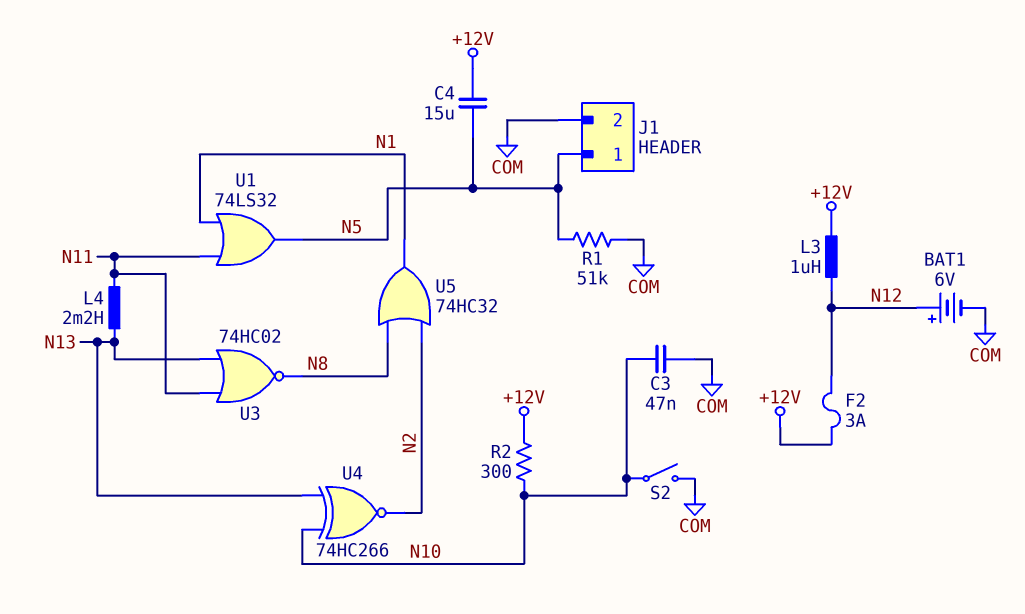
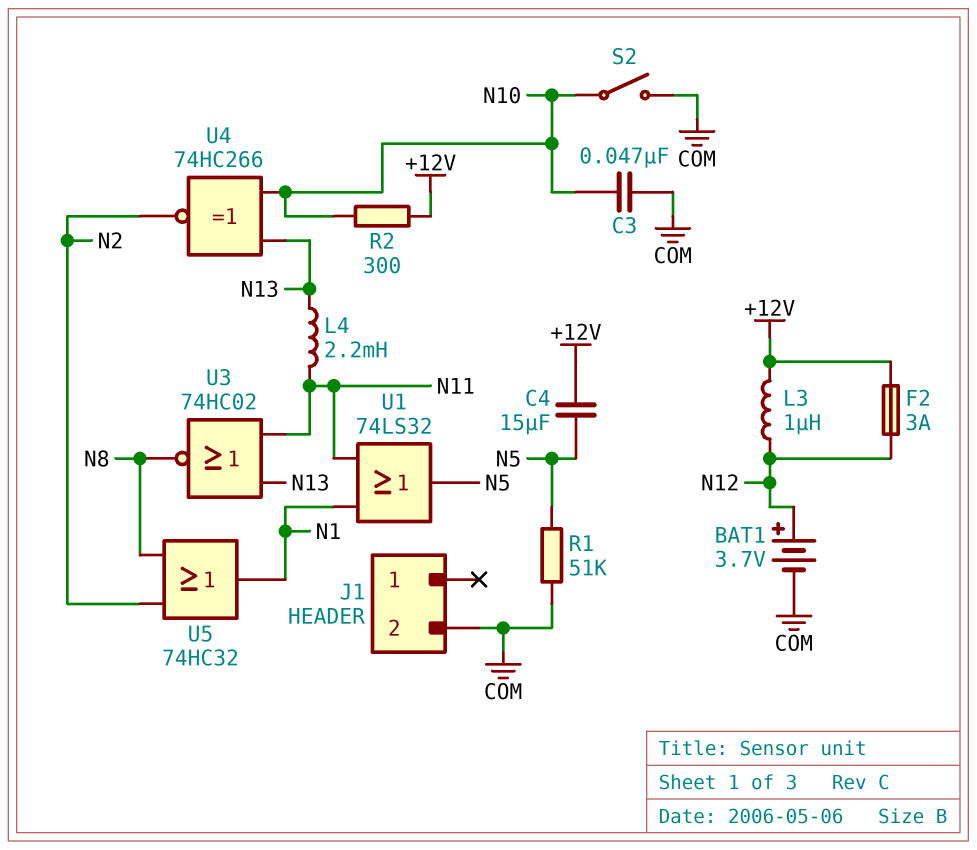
BAT1: 6V (plus N12, minus COM) -> 3.7V (plus N12, minus COM)
J1 pin 1: N5 -> none

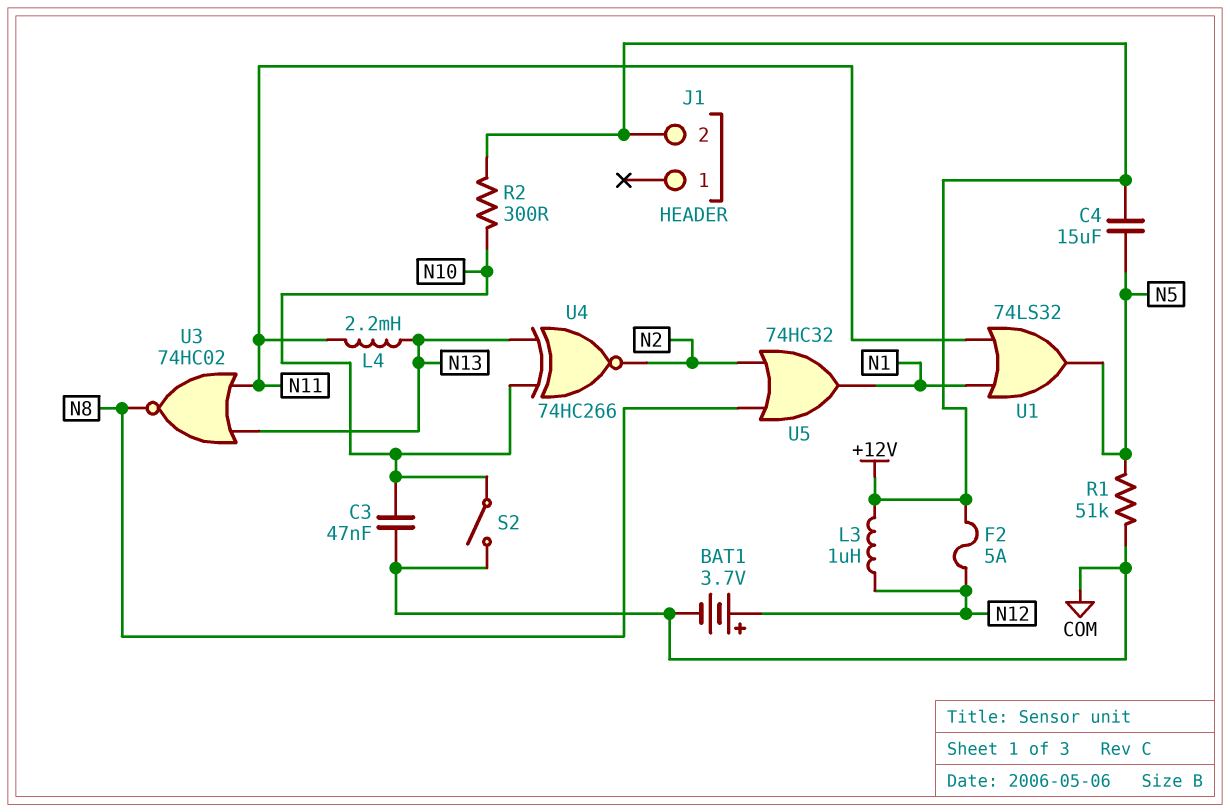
F2: 3A (+12V, N12) -> 5A (+12V, N12)
J1 pin 2: COM -> +12V

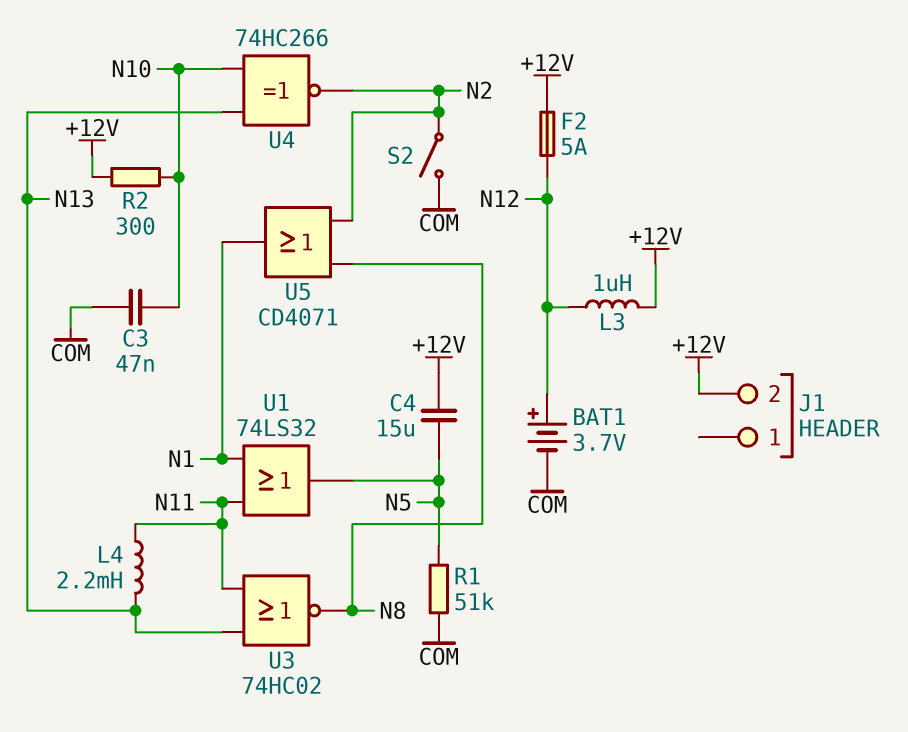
S2: switch (COM, N10) -> switch (COM, N2)
U5: OR 74HC32 (in N2, in N8, out N1) -> OR CD4071 (in N2, in N8, out N1)

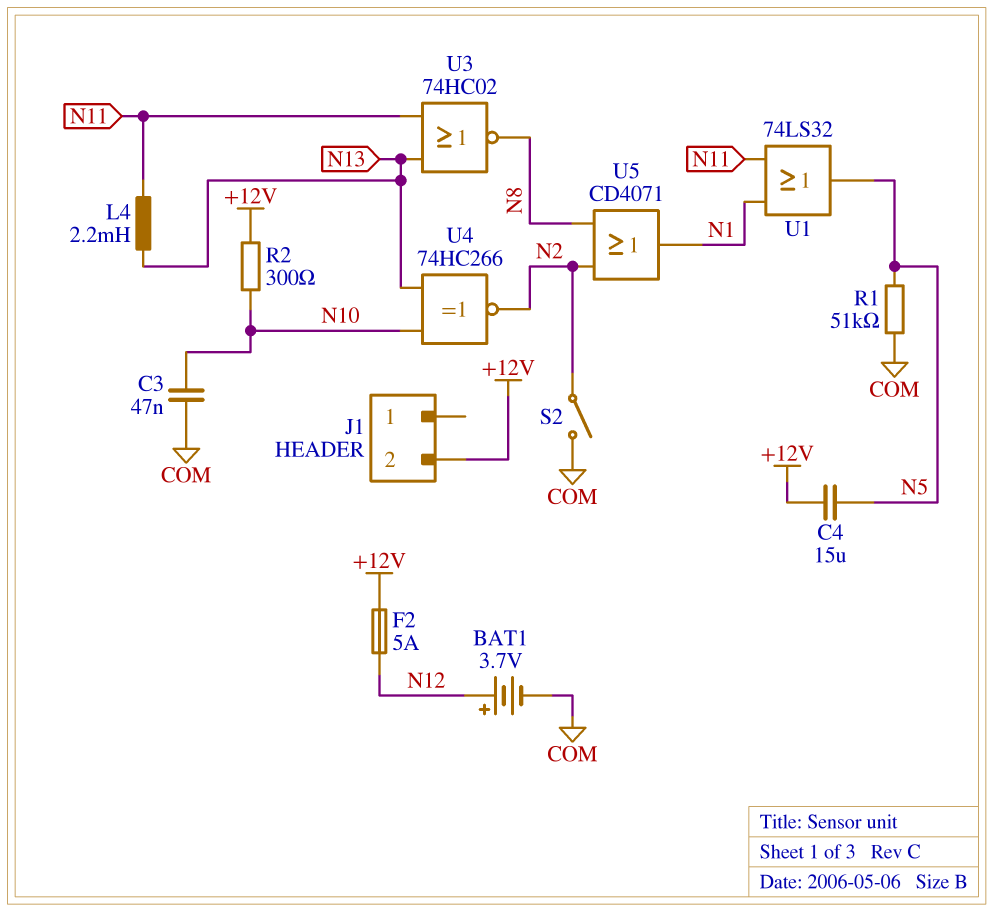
L3: 1uH (+12V, N12) -> none

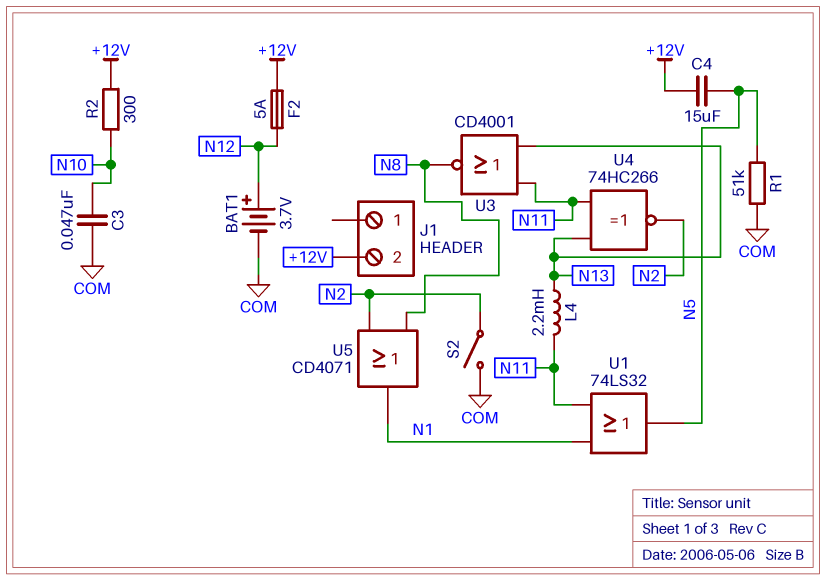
U3: NOR 74HC02 (in N11, in N13, out N8) -> NOR CD4001 (in N11, in N13, out N8)
U4: XNOR 74HC266 (in N10, in N13, out N2) -> XNOR 74HC266 (in N11, in N13, out N2)

